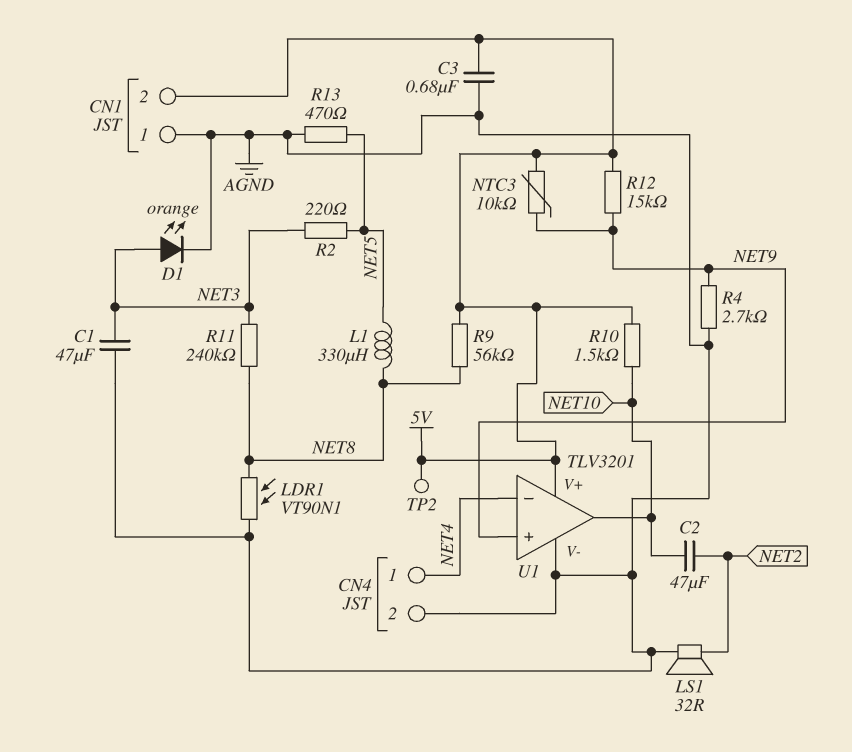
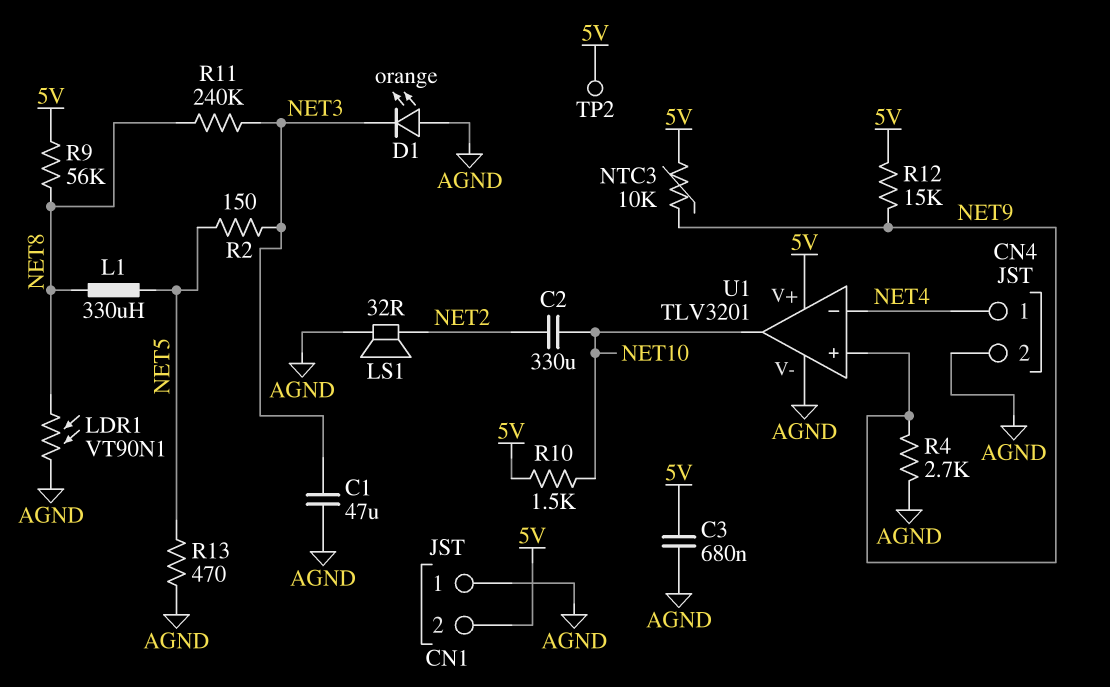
C2: 47uF (NET2, NET10) -> 330uF (NET2, NET10)
D1: LED orange (A NET3, K AGND) -> LED orange (A AGND, K NET3)
R2: 220 (NET3, NET5) -> 150 (NET3, NET5)

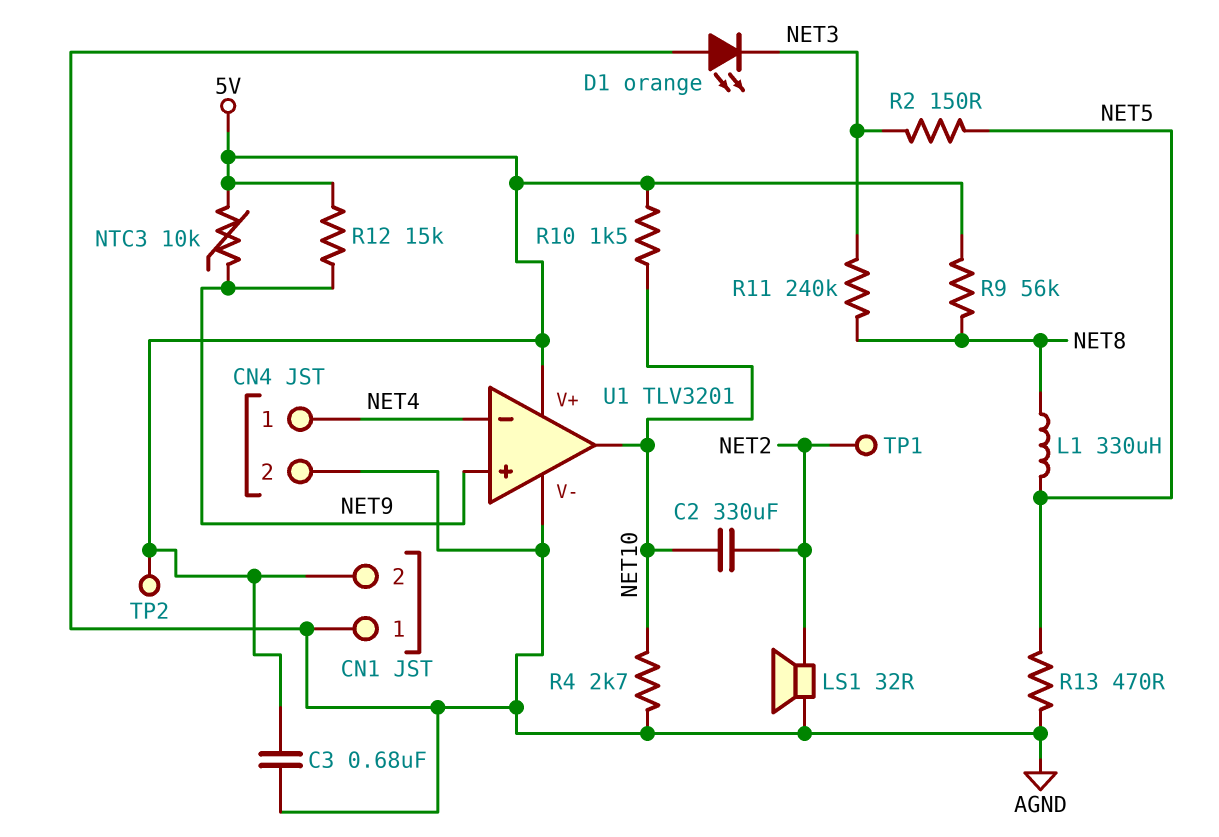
C1: 47uF (AGND, NET3) -> none
LDR1: VT90N1 (AGND, NET8) -> none
R4: 2.7k (AGND, NET9) -> 2.7k (AGND, NET10)
TP1: none -> test point (NET2)

